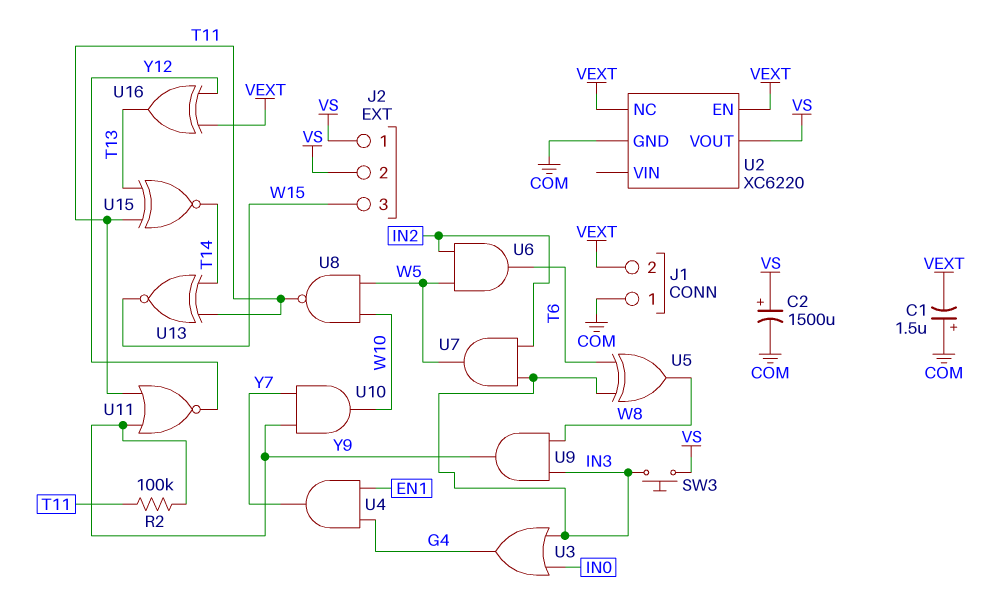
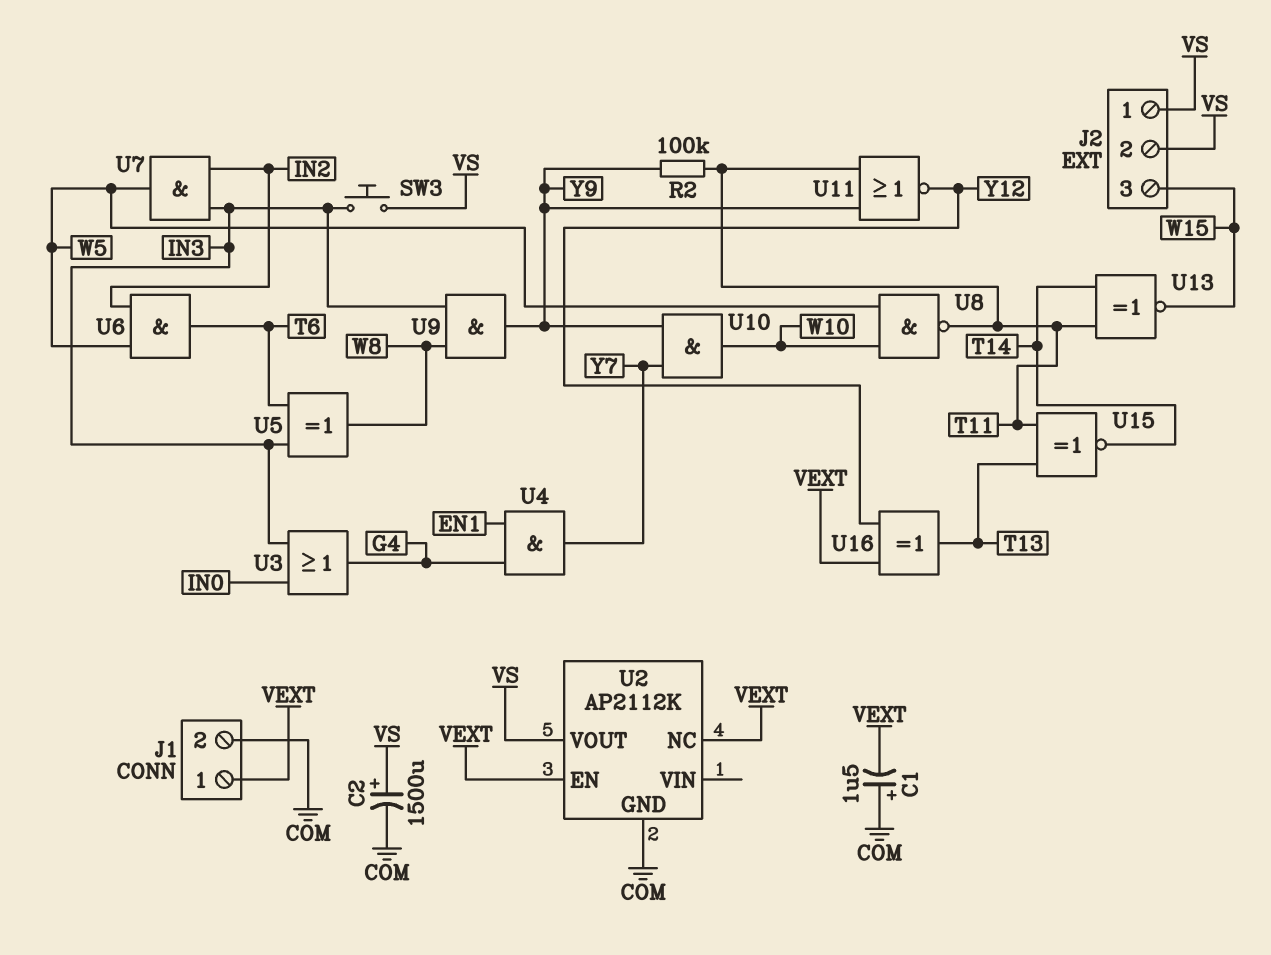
J1 pin 1: COM -> VEXT
J1 pin 2: VEXT -> COM
U2: XC6220 -> AP2112K

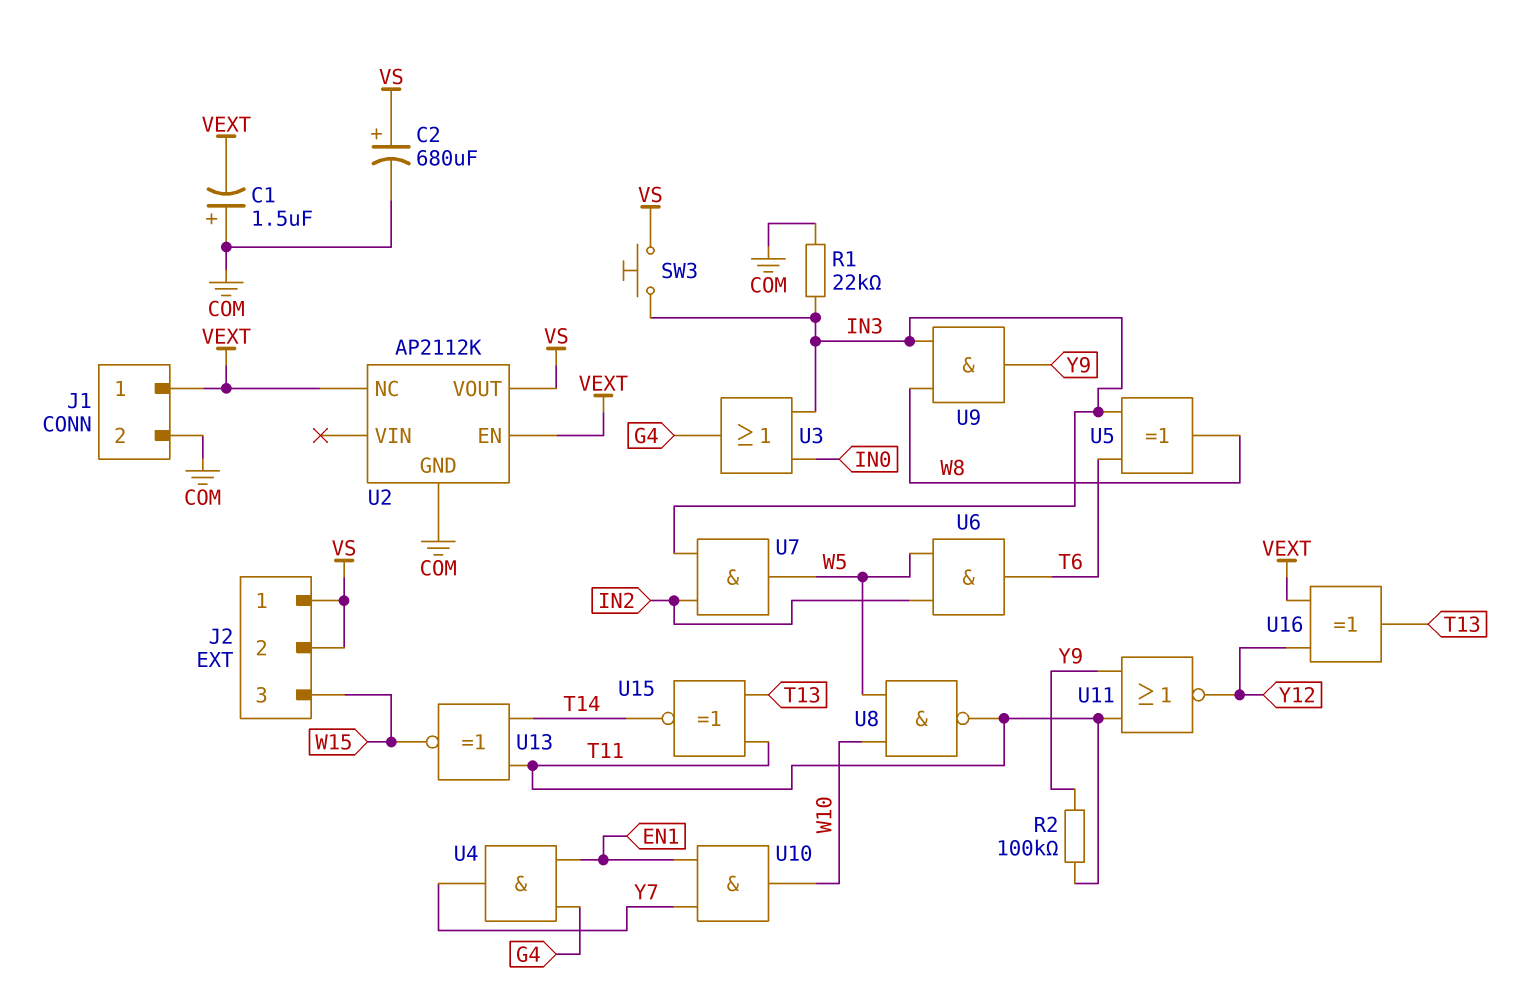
C2: 1500uF (plus VS, minus COM) -> 680uF (plus VS, minus COM)
R1: none -> 22k (COM, IN3)
U10: AND (in Y7, in Y9, out W10) -> AND (in EN1, in Y7, out W10)

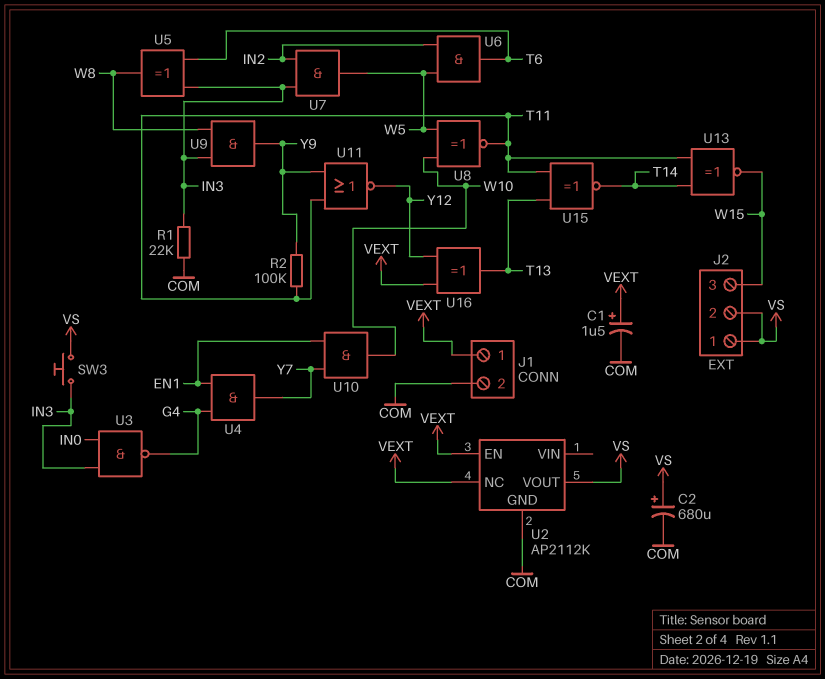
C1: 1.5uF (plus COM, minus VEXT) -> 1.5uF (plus VEXT, minus COM)
U3: OR (in IN0, in IN3, out G4) -> NAND (in IN0, in IN3, out G4)
U8: NAND (in W5, in W10, out T11) -> XNOR (in W5, in W10, out T11)

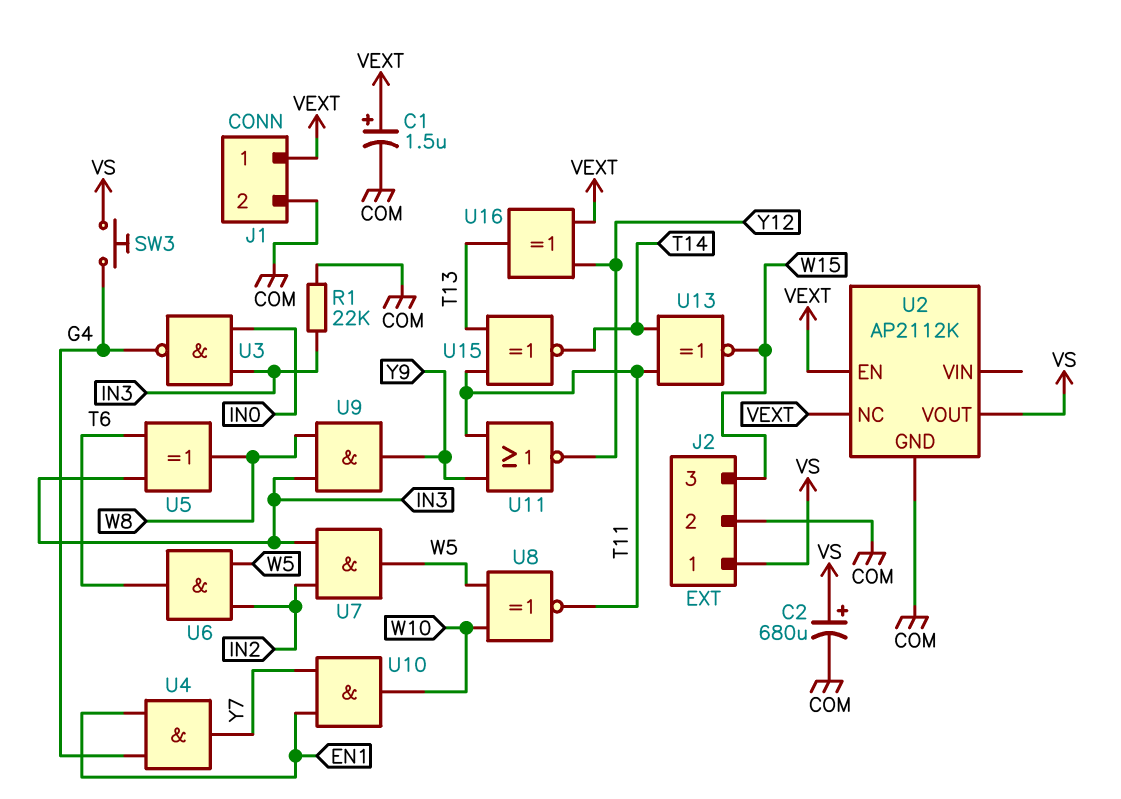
J2 pin 2: VS -> COM
R2: 100k (T11, Y9) -> none
SW3: button (IN3, VS) -> button (G4, VS)

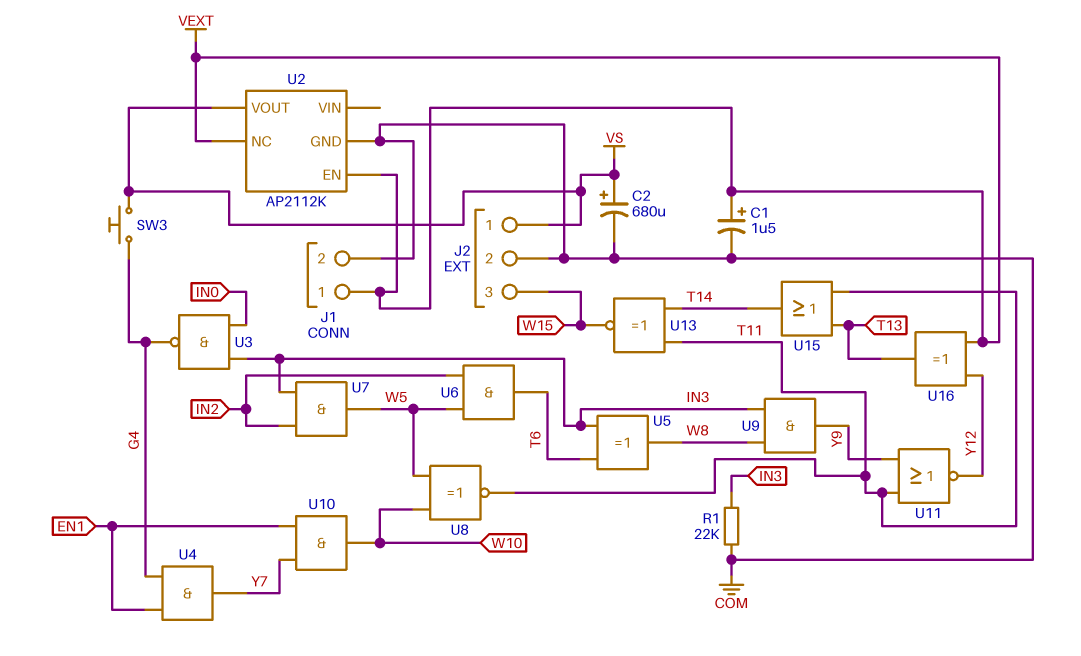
U15: XNOR (in T11, in T13, out T14) -> OR (in T11, in T13, out T14)

